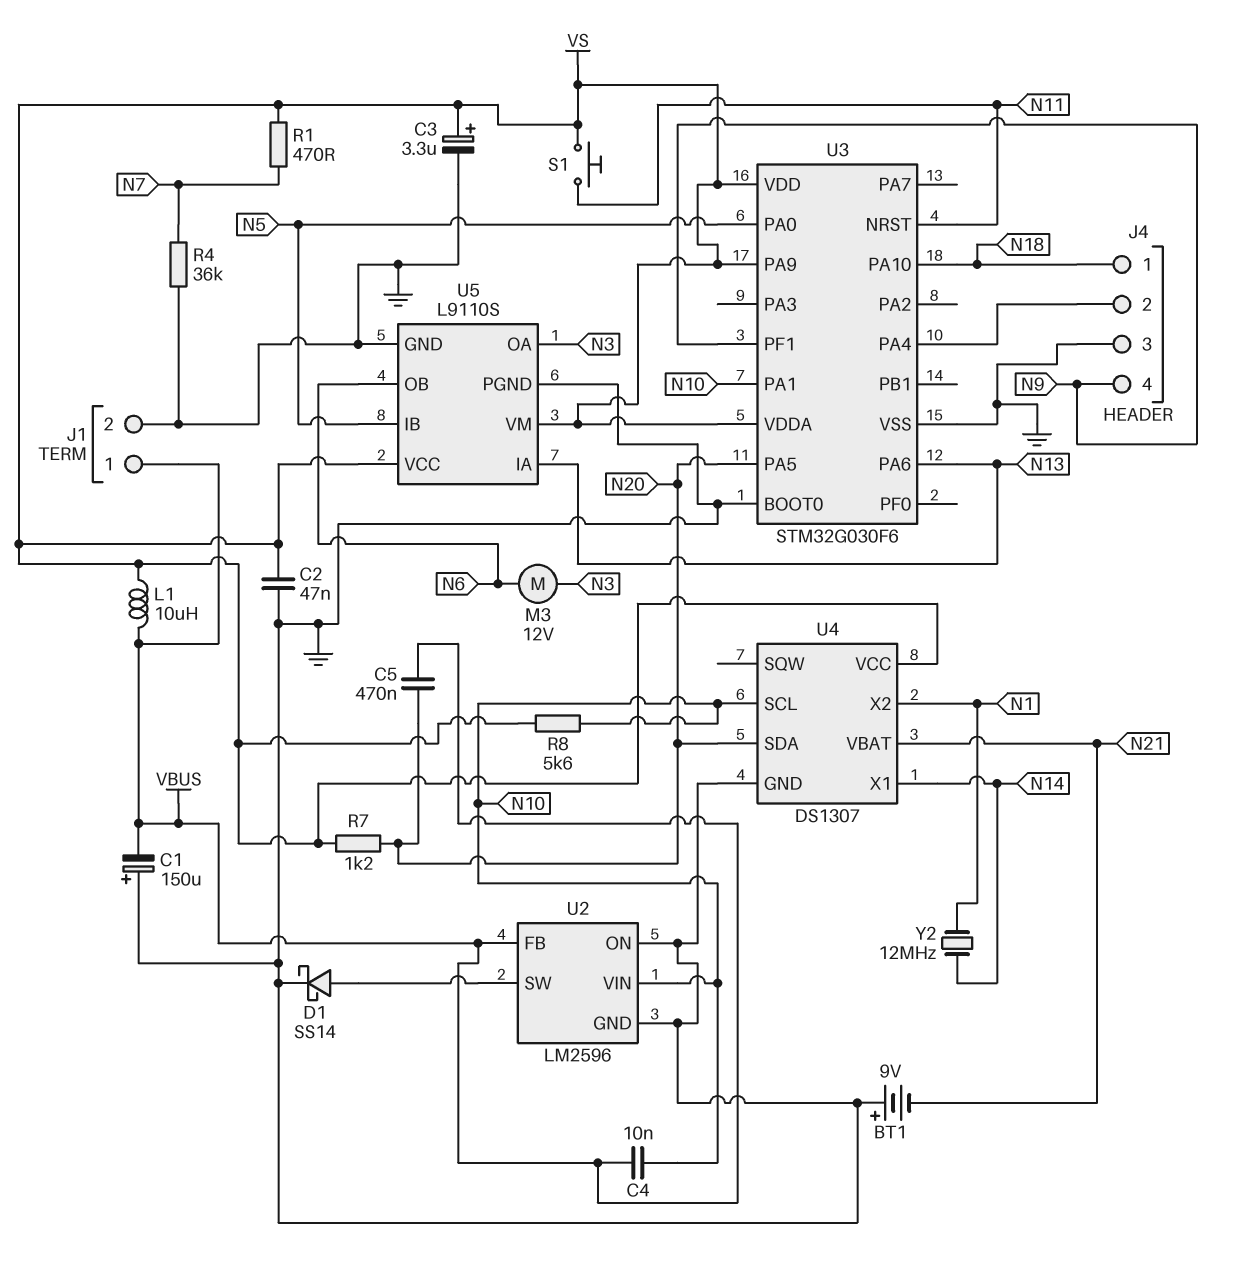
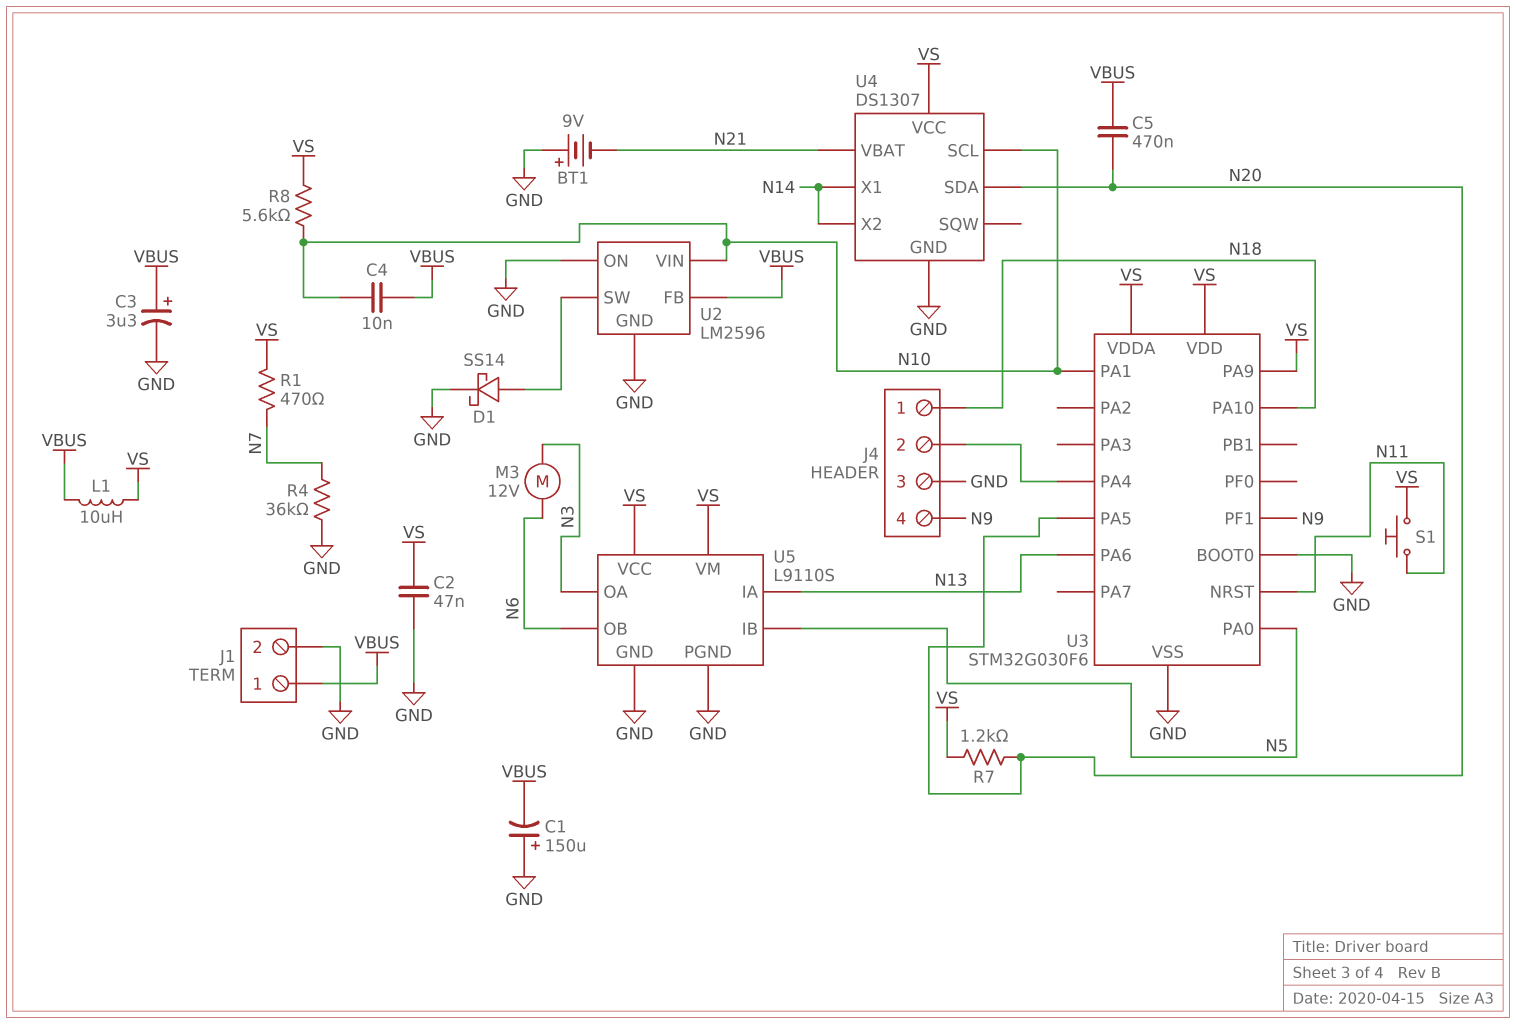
C3: 3.3uF (plus VS, minus GND) -> 3.3uF (plus VBUS, minus GND)
U4 pin X2: N1 -> N14
Y2: 12MHz (N1, N14) -> none

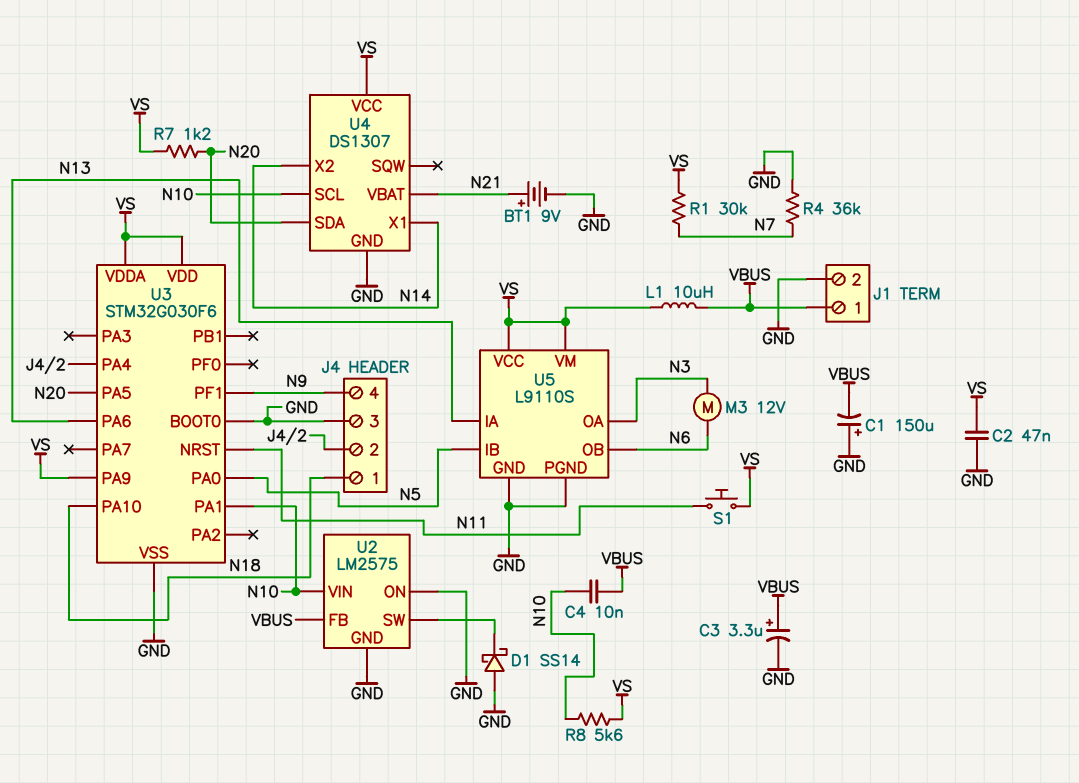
BT1: 9V (plus GND, minus N21) -> 9V (plus N21, minus GND)
C5: 470nF (N20, VBUS) -> none
D1: schottky SS14 (A U2/SW, K GND) -> schottky SS14 (A GND, K U2/SW)
R1: 470 (N7, VS) -> 30k (N7, VS)
U2: LM2596 -> LM2575

